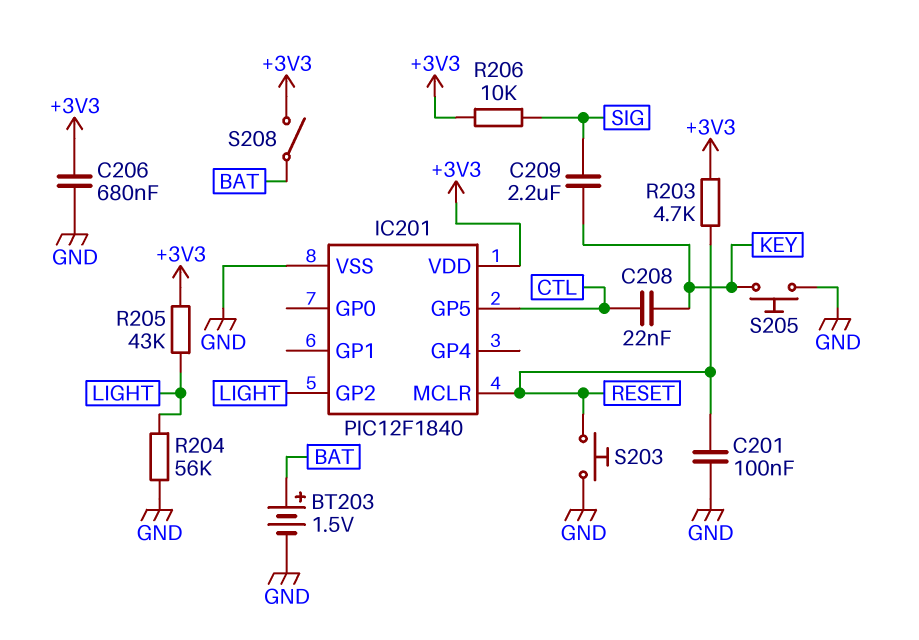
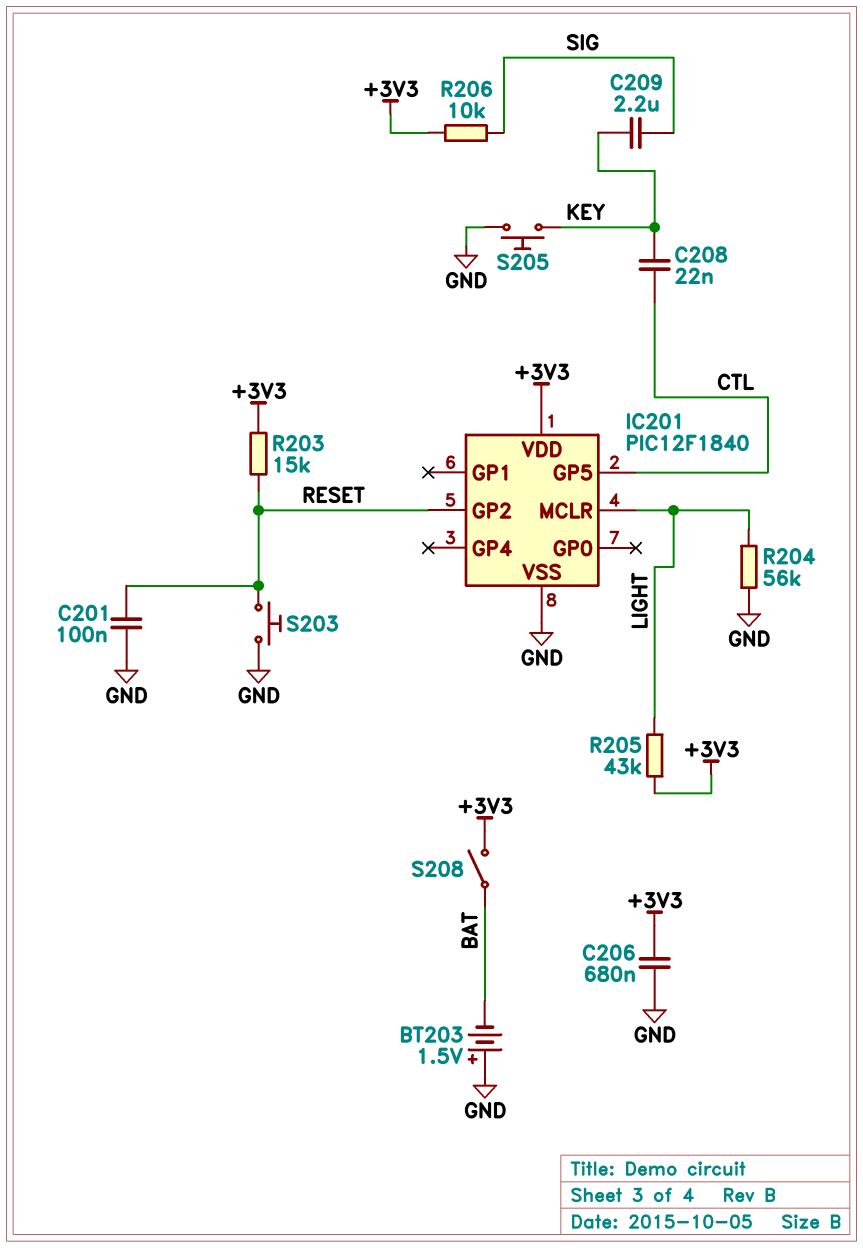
BT203: 1.5V (plus BAT, minus GND) -> 1.5V (plus GND, minus BAT)
IC201 pin GP2: LIGHT -> RESET
IC201 pin MCLR: RESET -> LIGHT
R203: 4.7k (+3V3, RESET) -> 15k (+3V3, RESET)

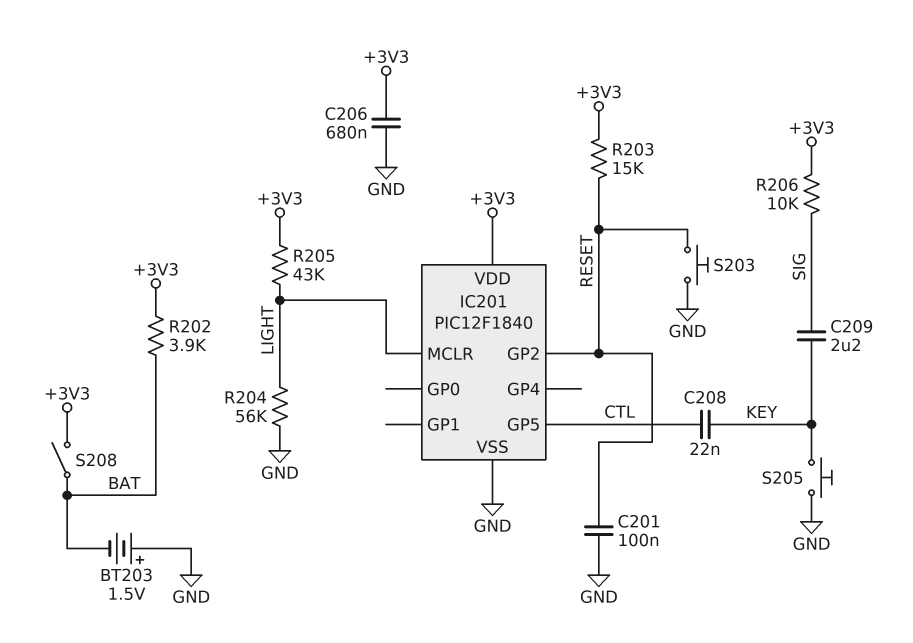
R202: none -> 3.9k (+3V3, BAT)

